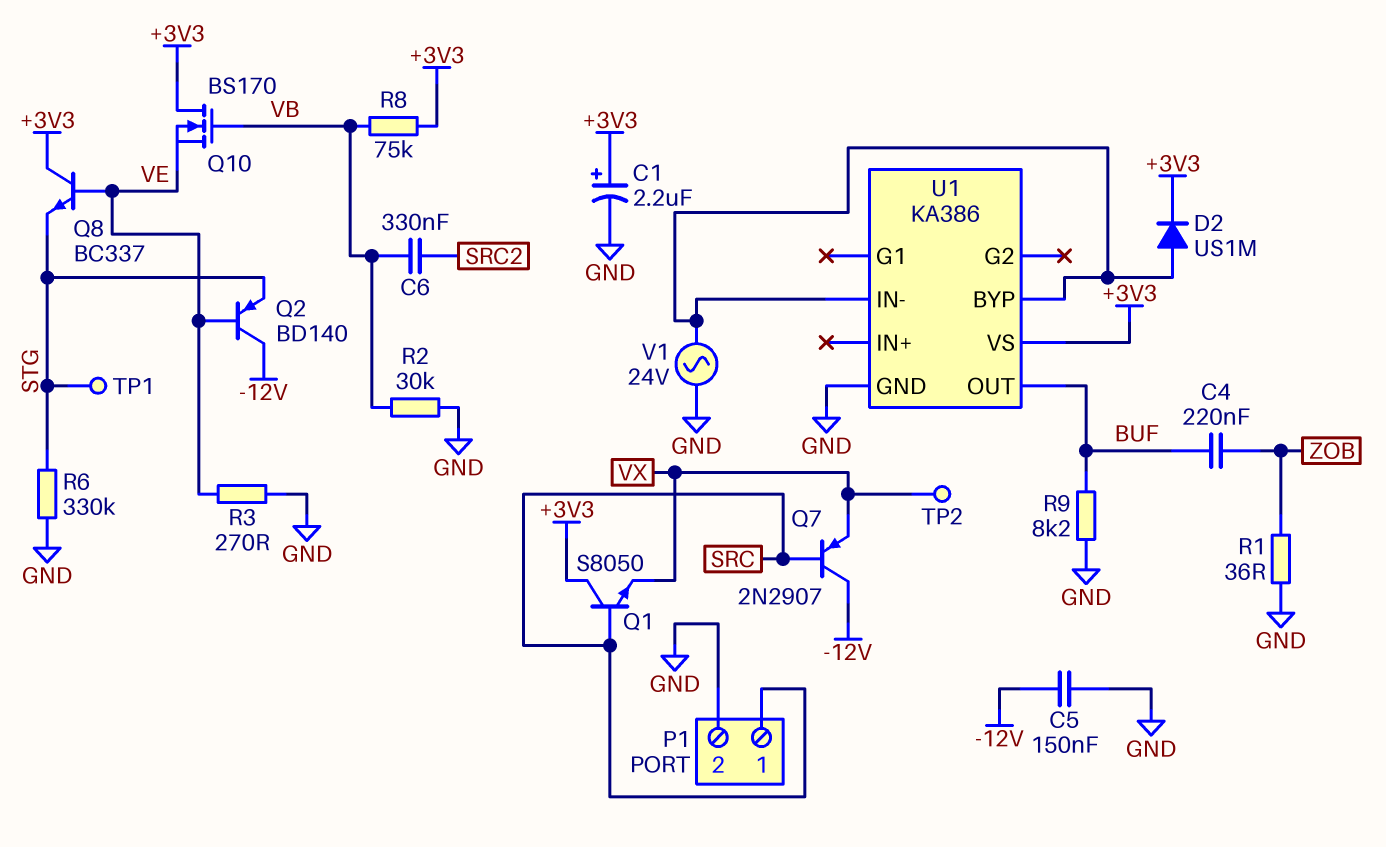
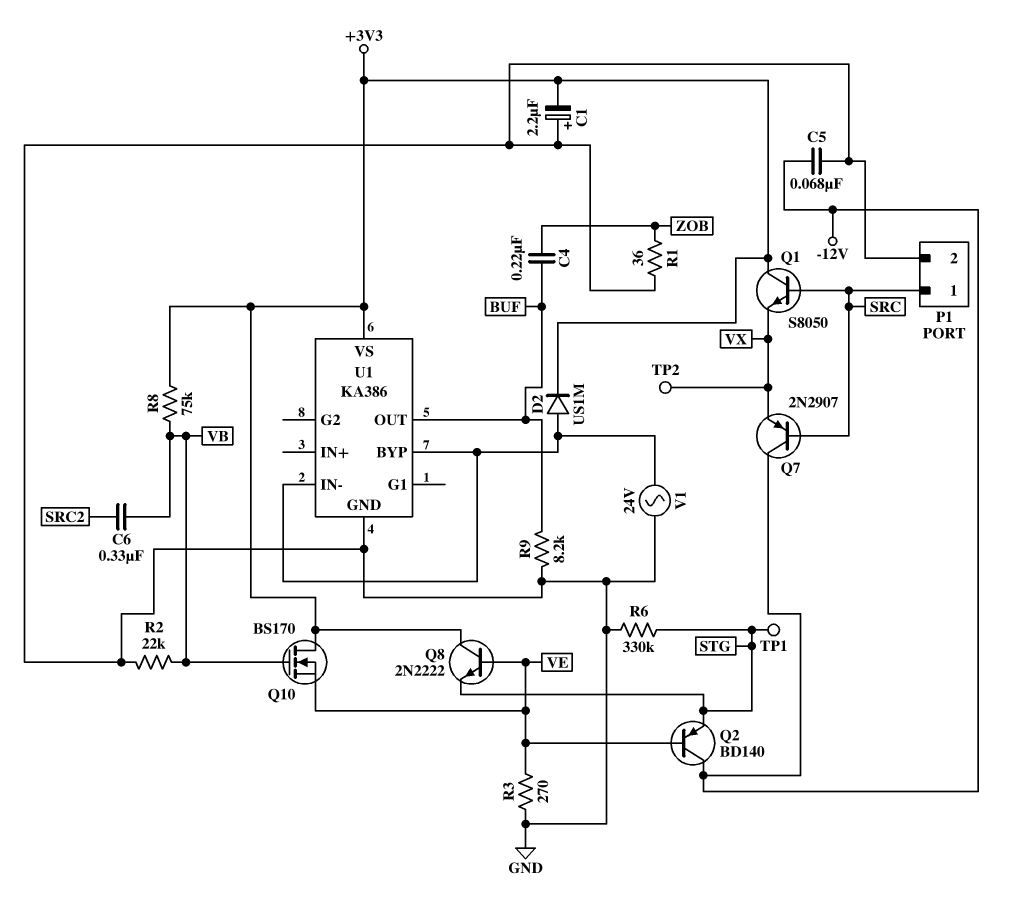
C1: 2.2uF (plus +3V3, minus GND) -> 2.2uF (plus GND, minus +3V3)
C5: 150nF (-12V, GND) -> 68nF (-12V, GND)
Q8: NPN BC337 (B VE, C +3V3, E STG) -> NPN 2N2222 (B VE, C +3V3, E STG)
R2: 30k (GND, VB) -> 22k (GND, VB)

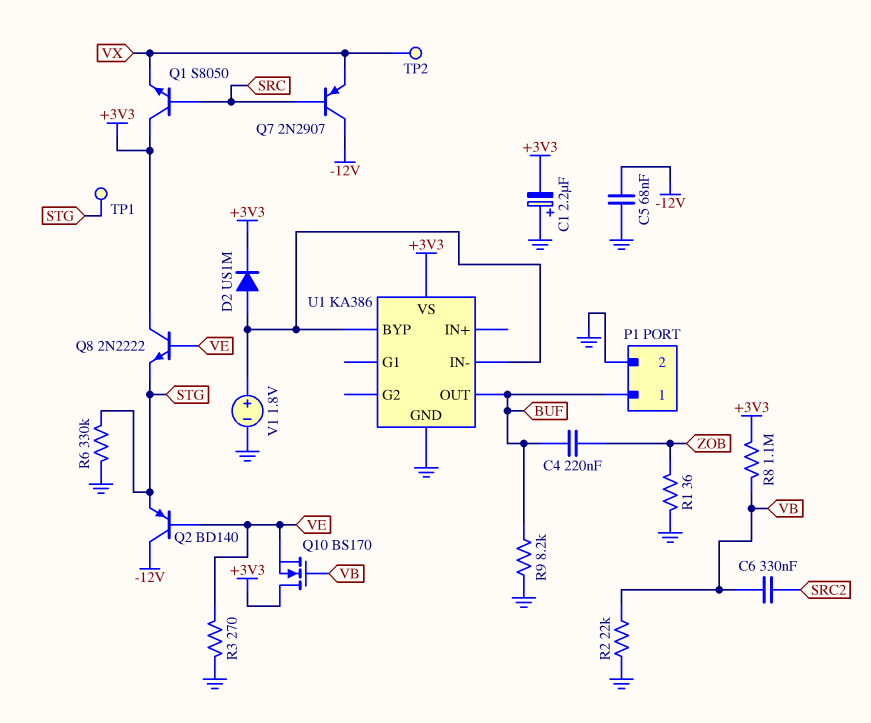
P1 pin 1: SRC -> BUF
R8: 75k (+3V3, VB) -> 1.1M (+3V3, VB)
V1: AC 24V (GND, U1/BYP) -> 1.8V (plus U1/BYP, minus GND)

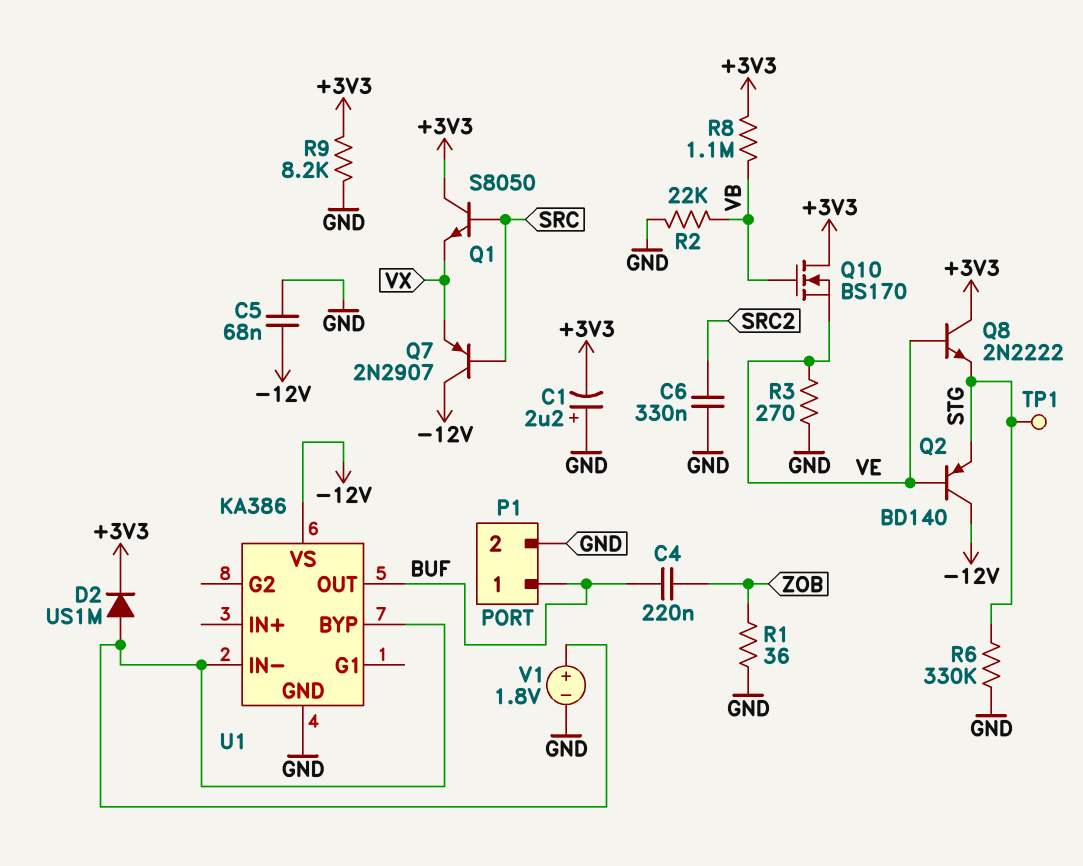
C6: 330nF (SRC2, VB) -> 330nF (GND, SRC2)
R9: 8.2k (BUF, GND) -> 8.2k (+3V3, GND)
TP2: test point (VX) -> none
U1 pin VS: +3V3 -> -12V

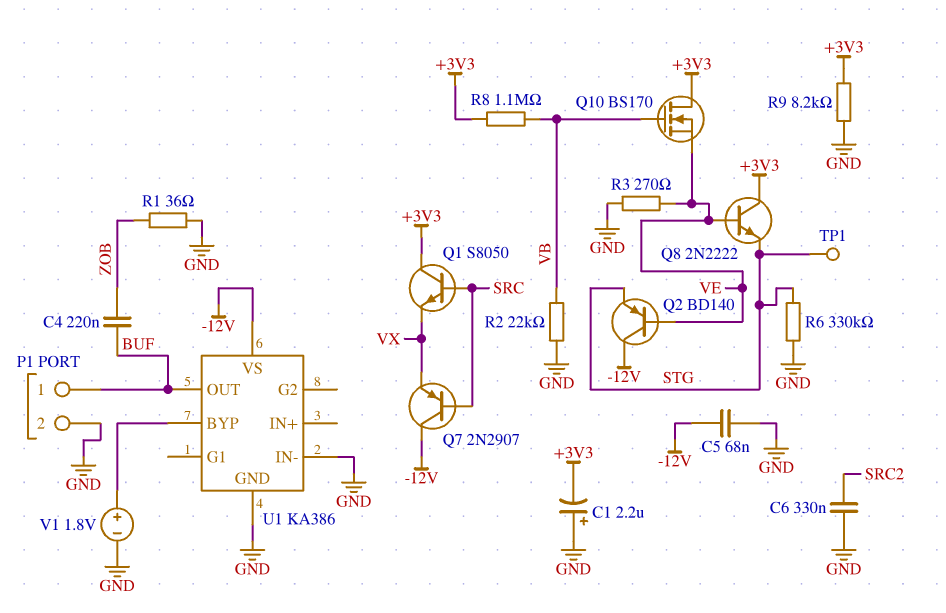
D2: diode US1M (A U1/BYP, K +3V3) -> none
U1 pin IN-: U1/BYP -> GND

